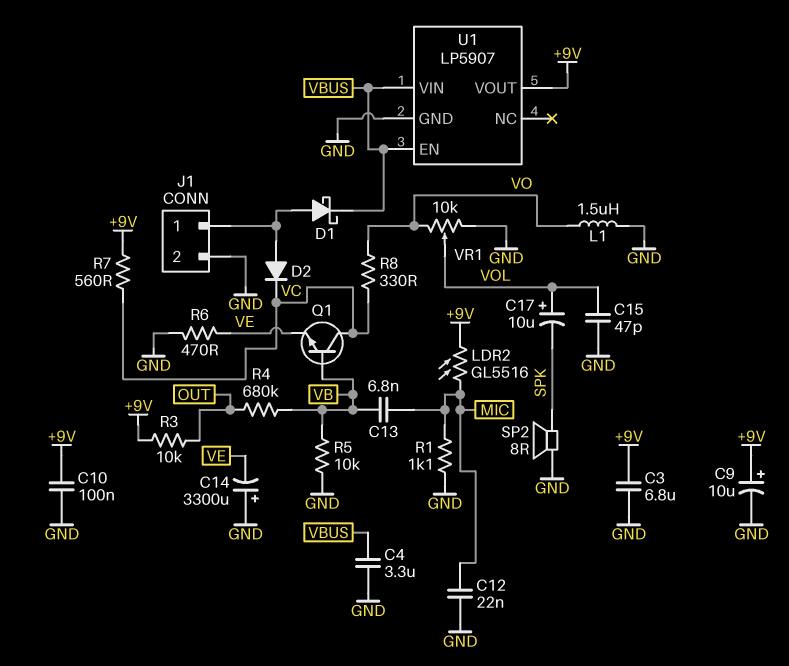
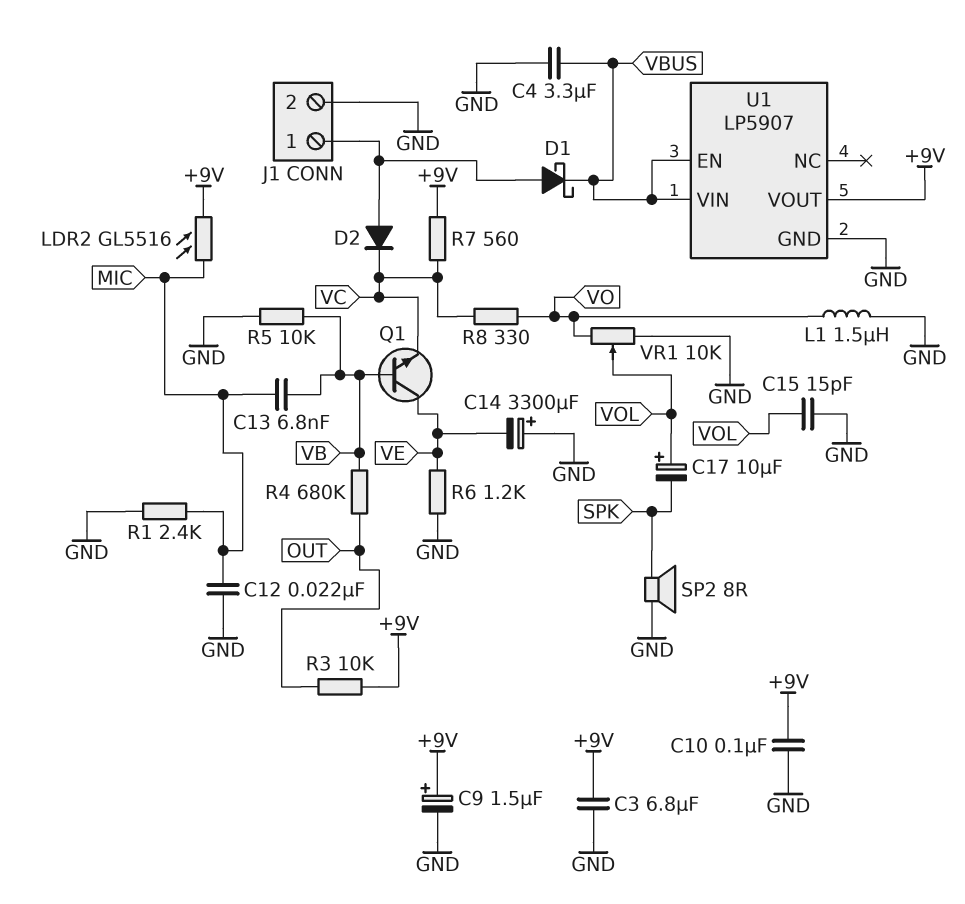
C9: 10uF (plus +9V, minus GND) -> 1.5uF (plus +9V, minus GND)
C15: 47pF (GND, VOL) -> 15pF (GND, VOL)
Q1: NPN (B VB, C VC, E VE) -> NPN (B VB, C VE, E VC)
R1: 1.1k (GND, MIC) -> 2.4k (GND, MIC)
R6: 470 (GND, VE) -> 1.2k (GND, VE)

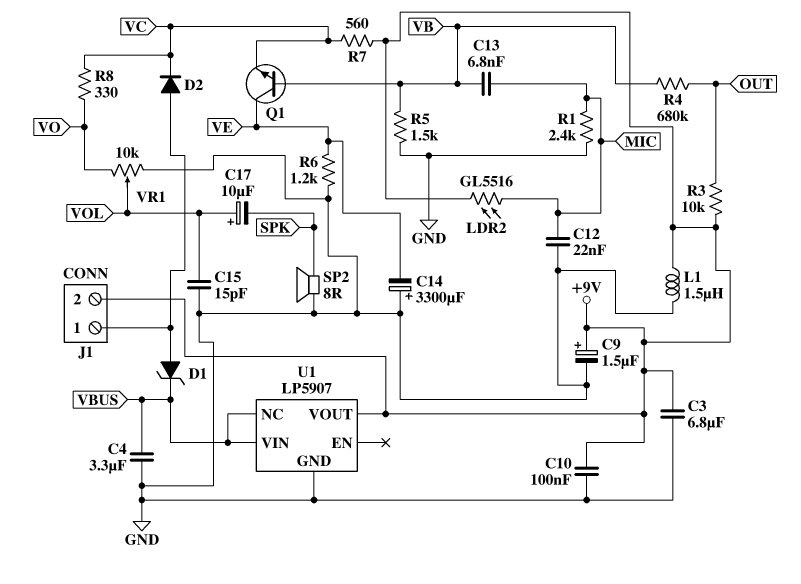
D1: schottky (A J1/1, K VBUS) -> zener (A J1/1, K VBUS)
J1 pin 2: GND -> +9V
L1: 1.5uH (GND, VO) -> 1.5uH (+9V, GND)
R5: 10k (GND, VB) -> 1.5k (GND, VB)
U1 pin EN: VBUS -> none
U1 pin NC: none -> VBUS

